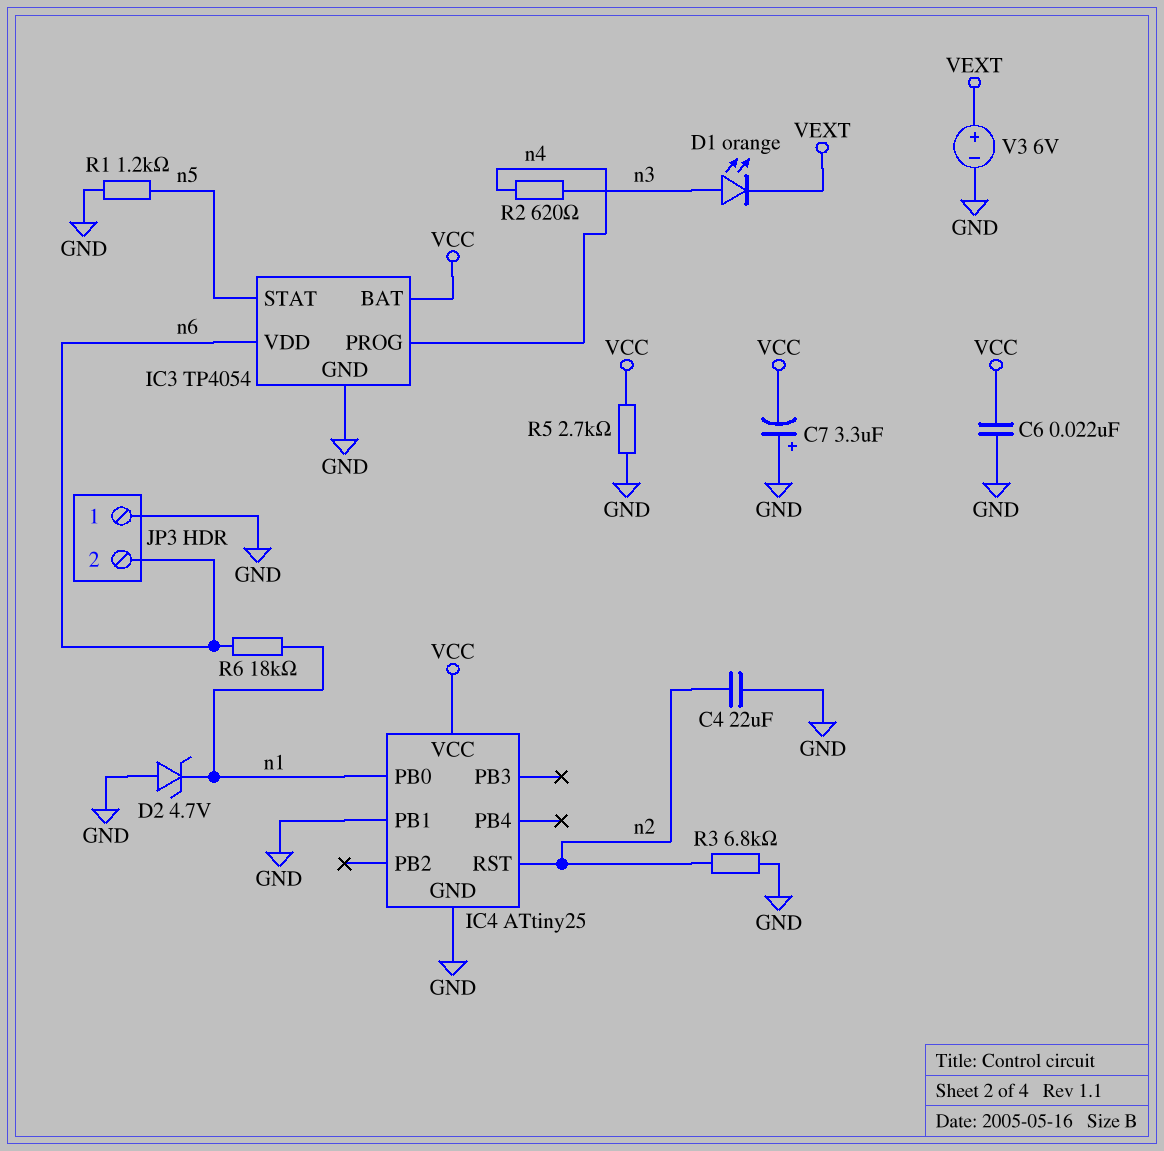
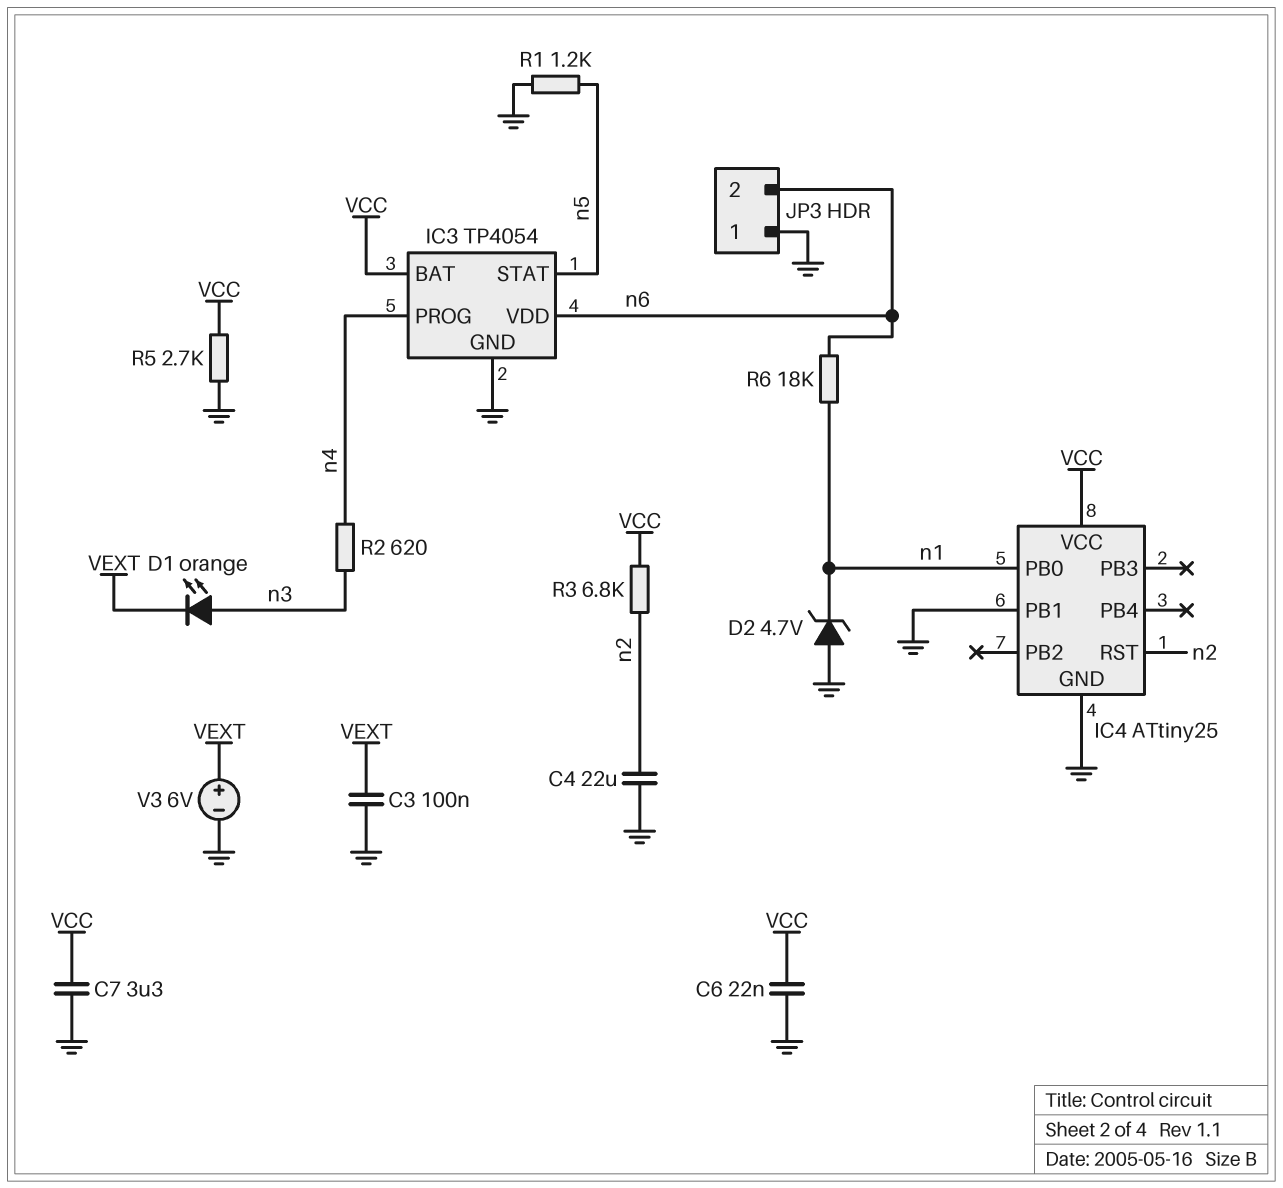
C3: none -> 100nF (GND, VEXT)
C7: 3.3uF (plus GND, minus VCC) -> 3.3uF (GND, VCC)
R3: 6.8k (GND, n2) -> 6.8k (VCC, n2)

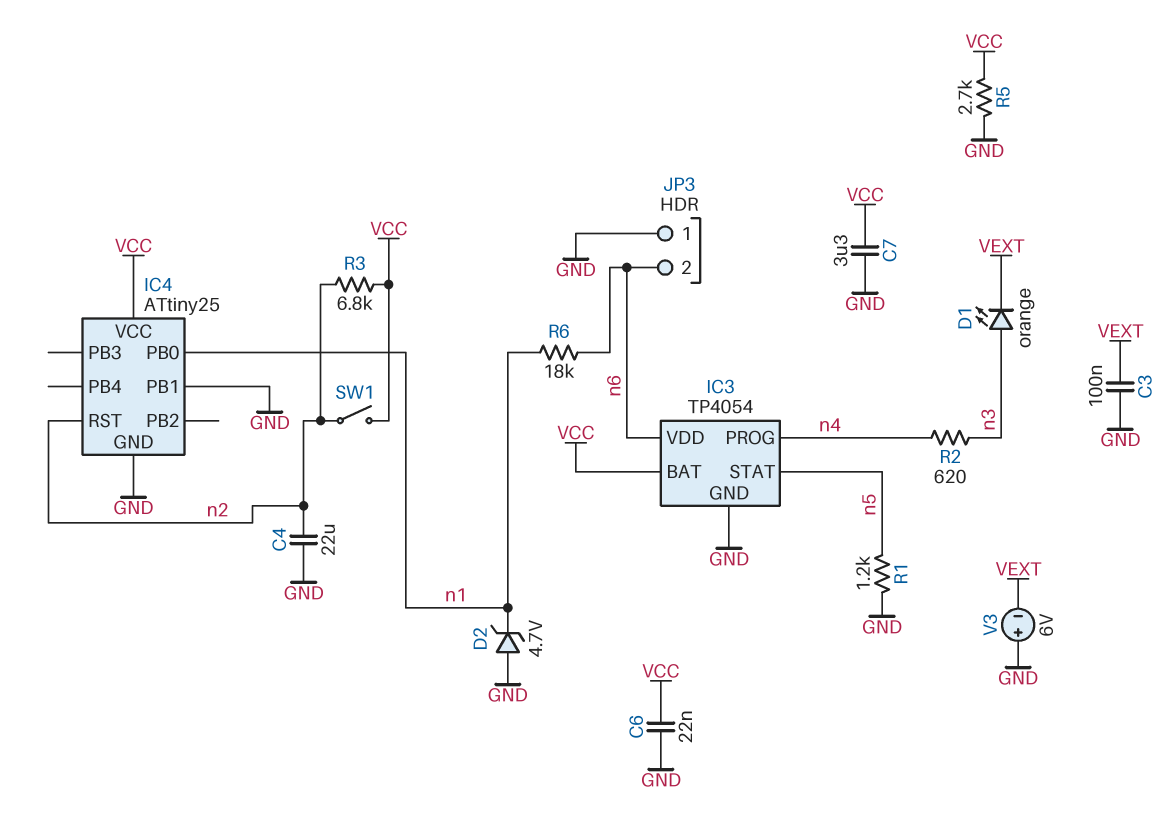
SW1: none -> switch (VCC, n2)
V3: 6V (plus VEXT, minus GND) -> 6V (plus GND, minus VEXT)

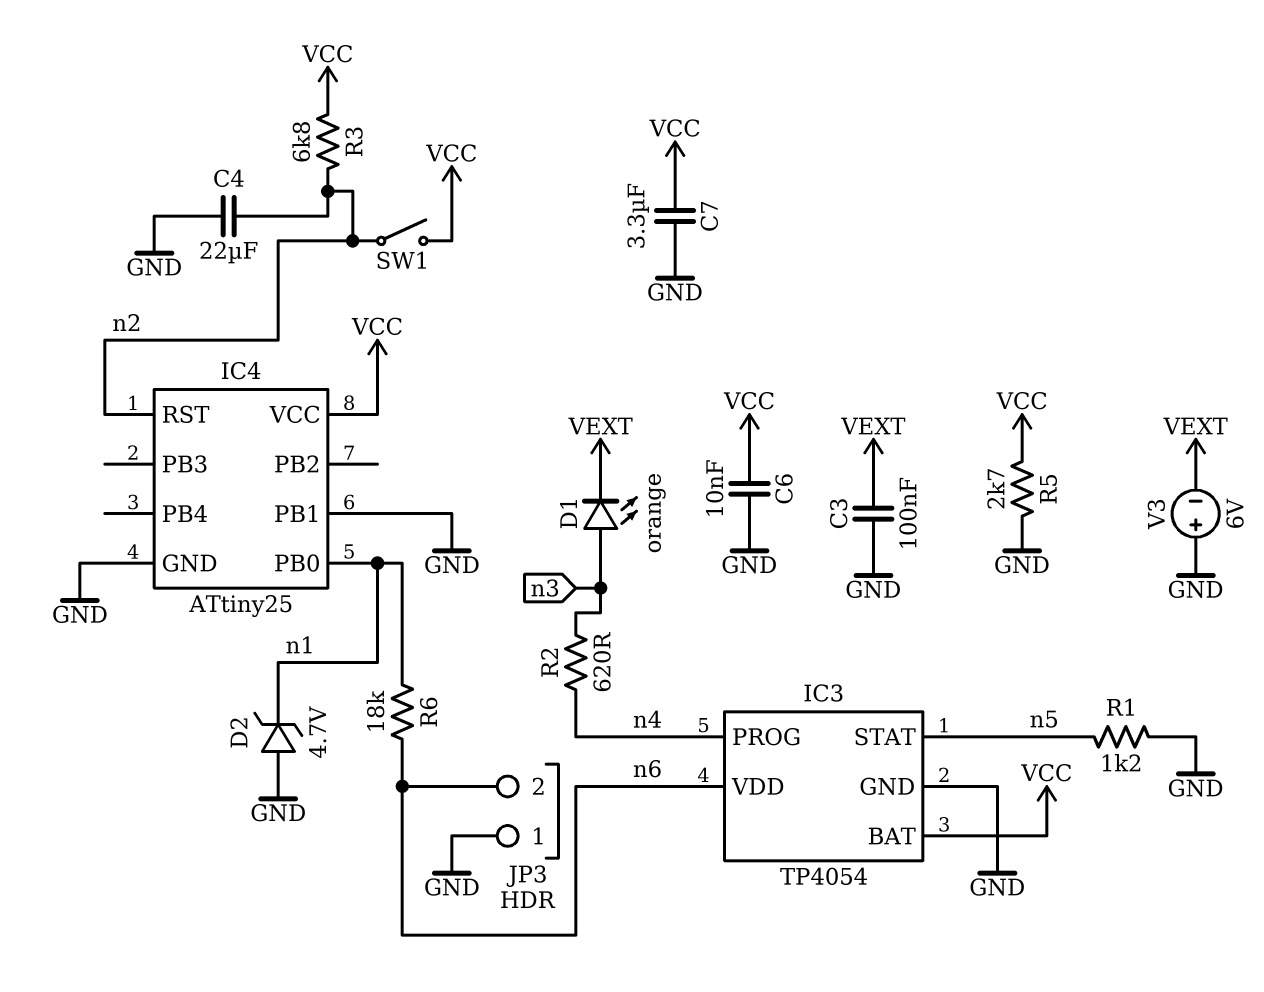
C6: 22nF (GND, VCC) -> 10nF (GND, VCC)

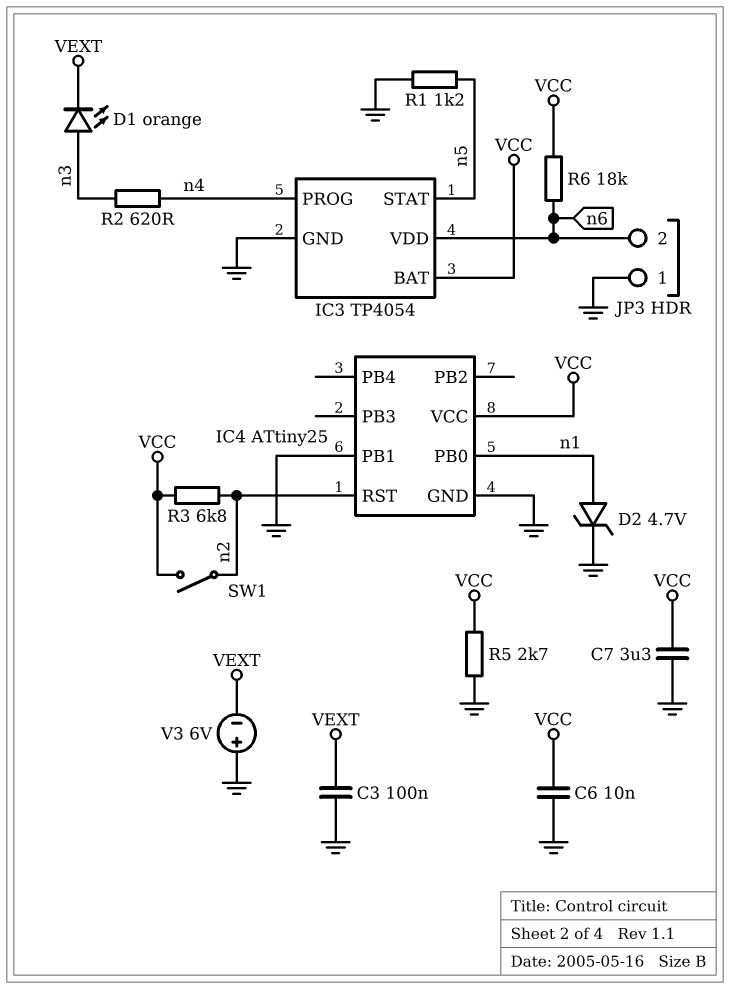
C4: 22uF (GND, n2) -> none
D2: zener 4.7V (A GND, K n1) -> zener 4.7V (A n1, K GND)
R6: 18k (n1, n6) -> 18k (VCC, n6)

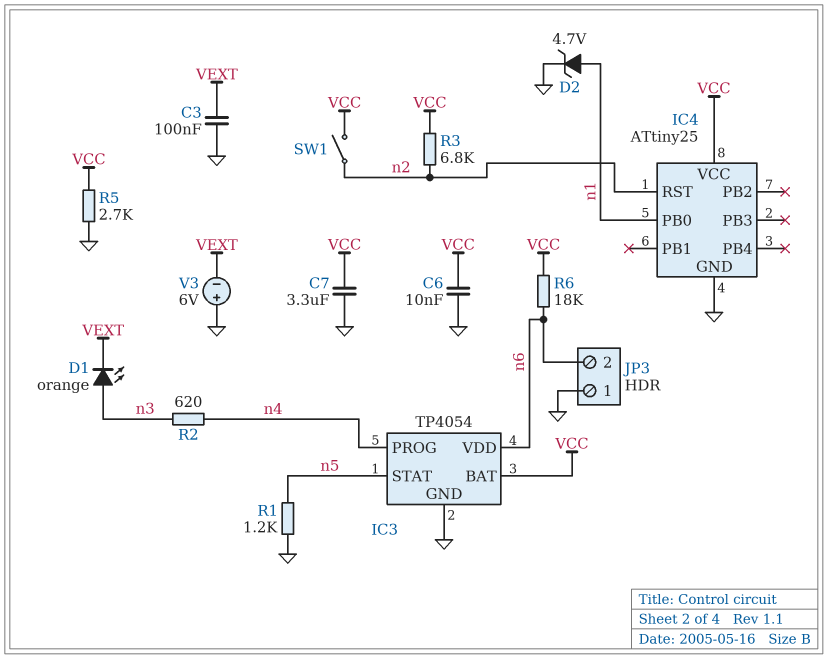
IC4 pin PB1: GND -> none

